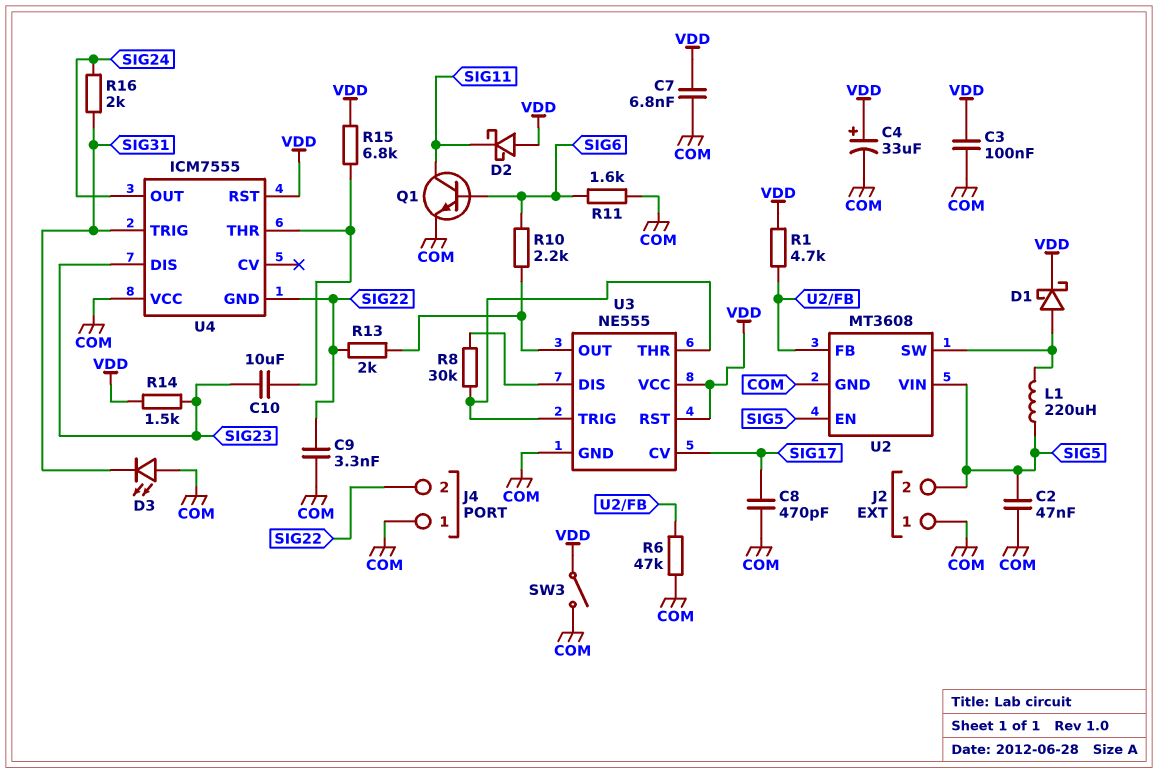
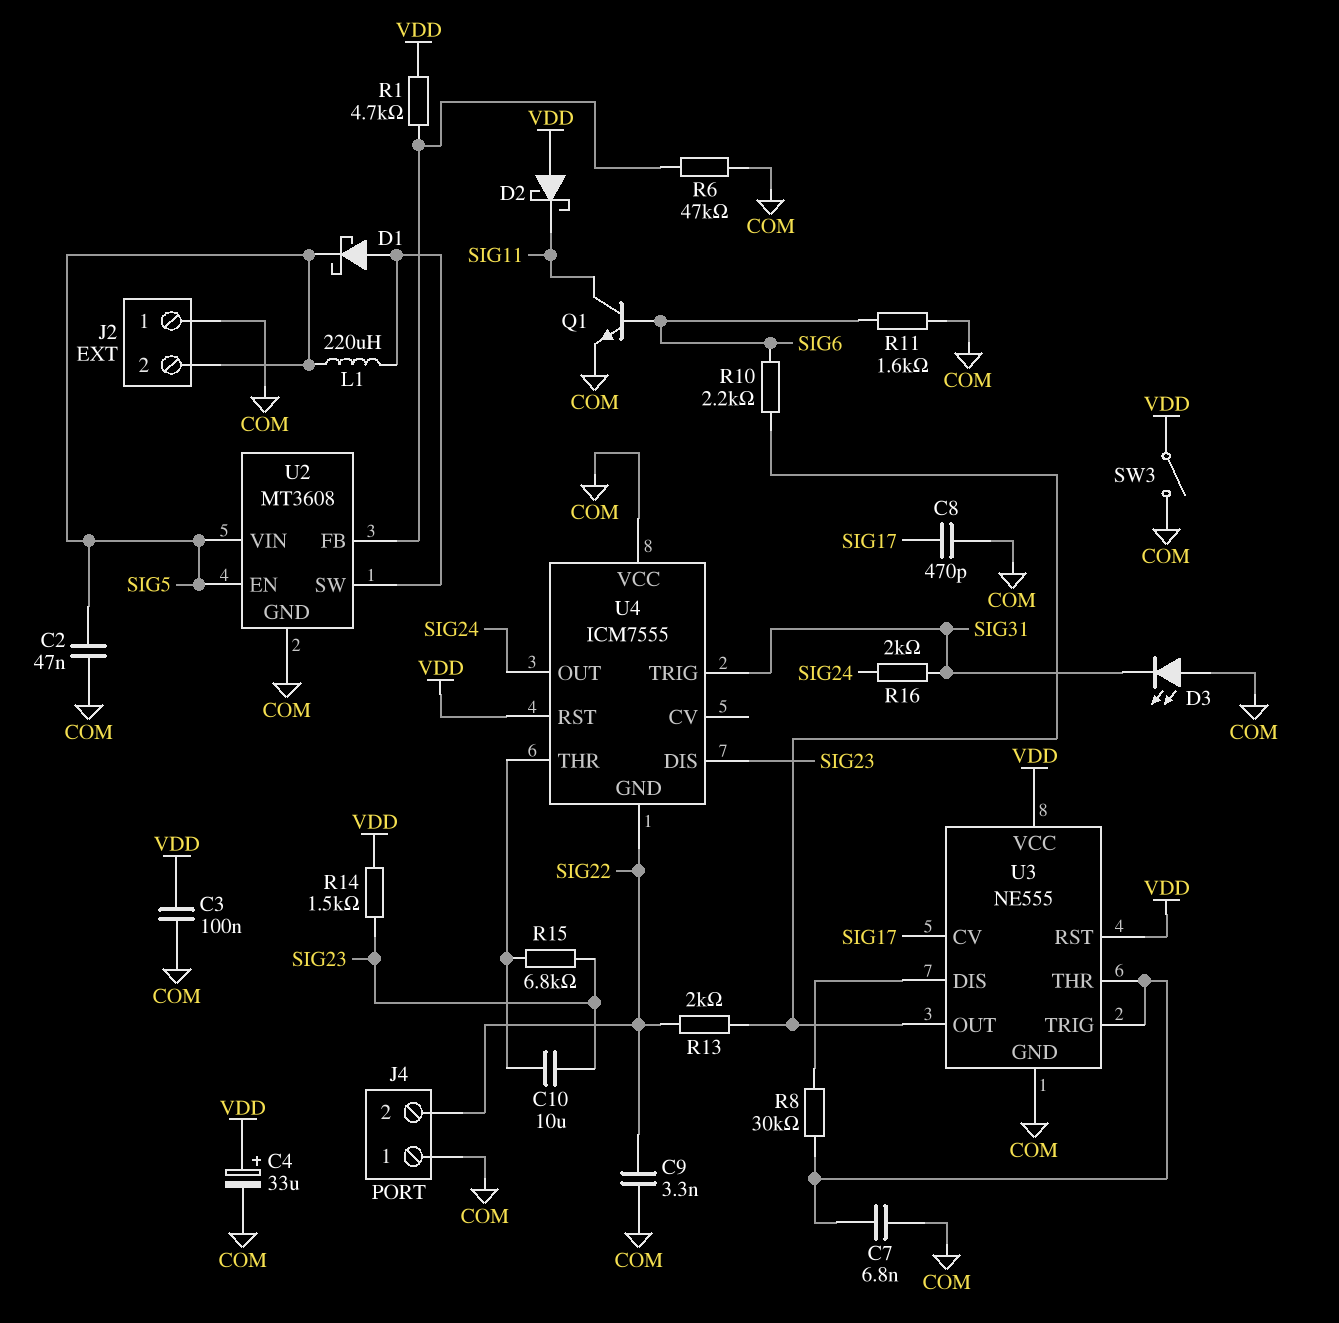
C7: 6.8nF (COM, VDD) -> 6.8nF (COM, U3/THR)
D1: schottky (A U2/SW, K VDD) -> schottky (A U2/SW, K SIG5)
R15: 6.8k (U4/THR, VDD) -> 6.8k (SIG23, U4/THR)

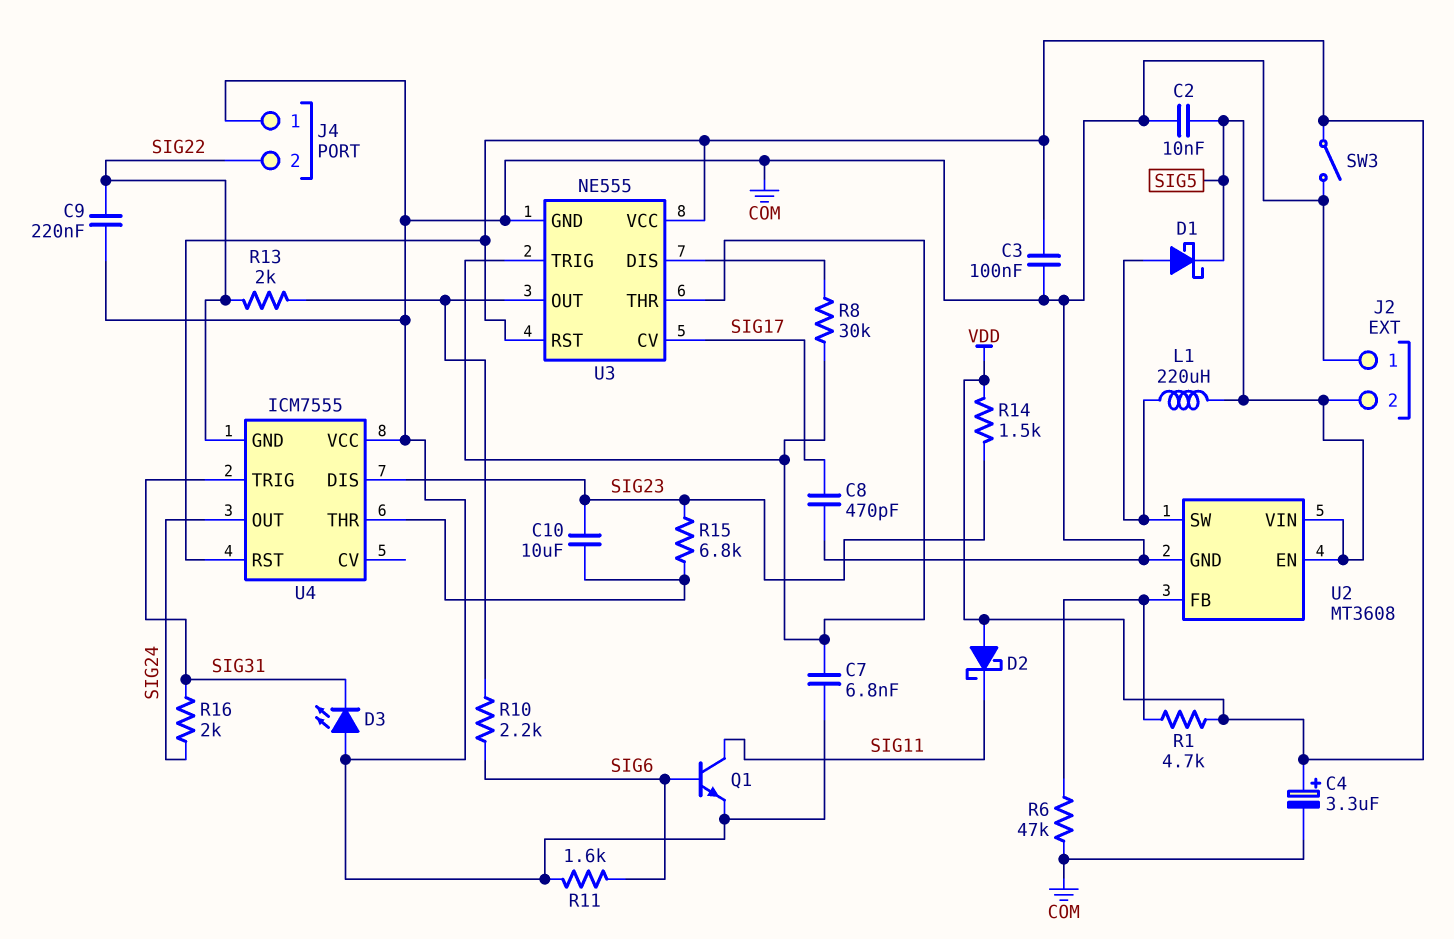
C2: 47nF (COM, SIG5) -> 10nF (COM, SIG5)
C4: 33uF (plus VDD, minus COM) -> 3.3uF (plus VDD, minus COM)
C9: 3.3nF (COM, SIG22) -> 220nF (COM, SIG22)

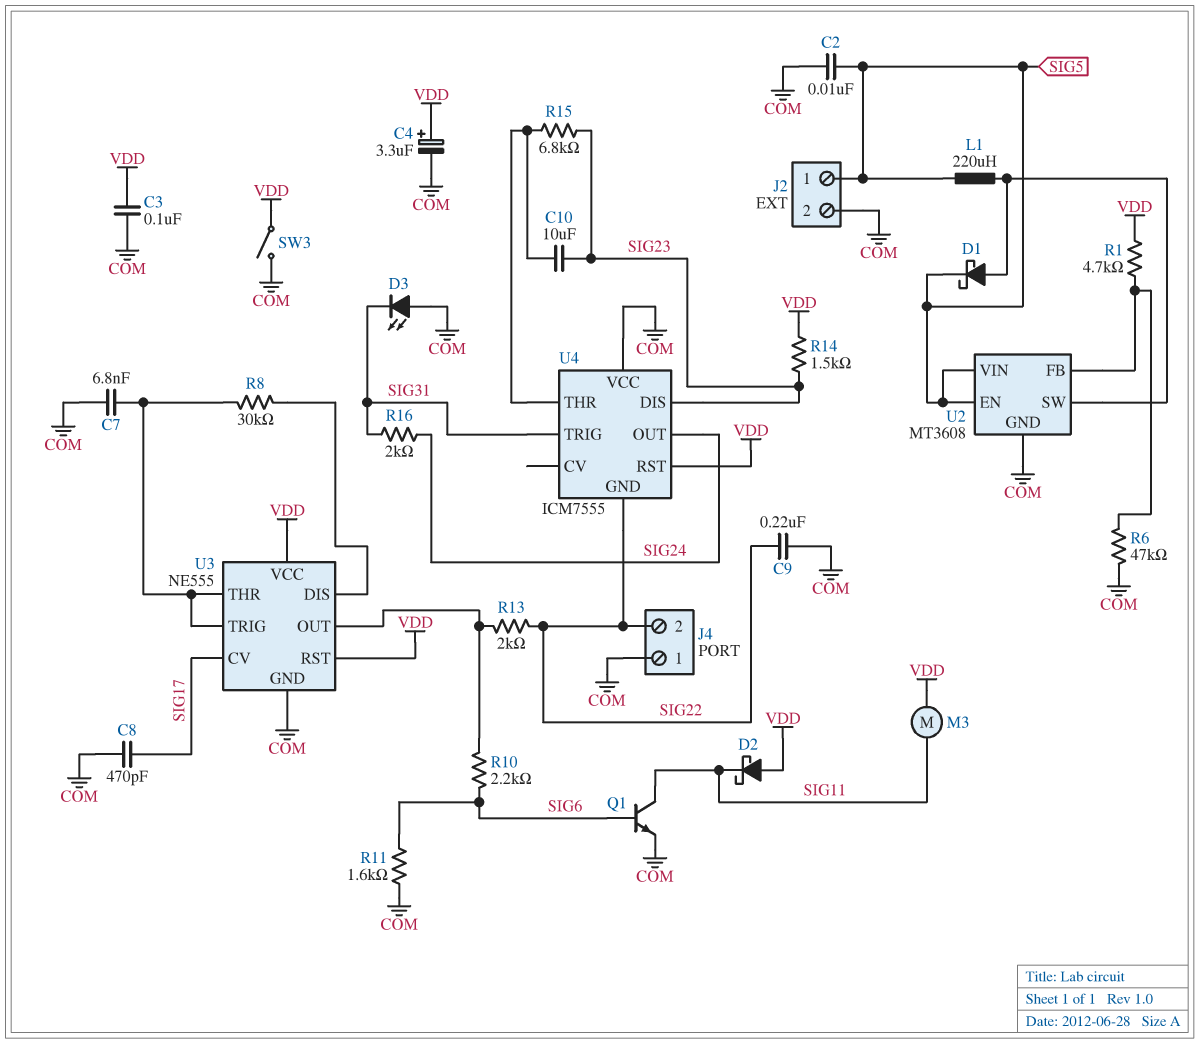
J2 pin 1: COM -> SIG5
J2 pin 2: SIG5 -> COM
M3: none -> motor (SIG11, VDD)

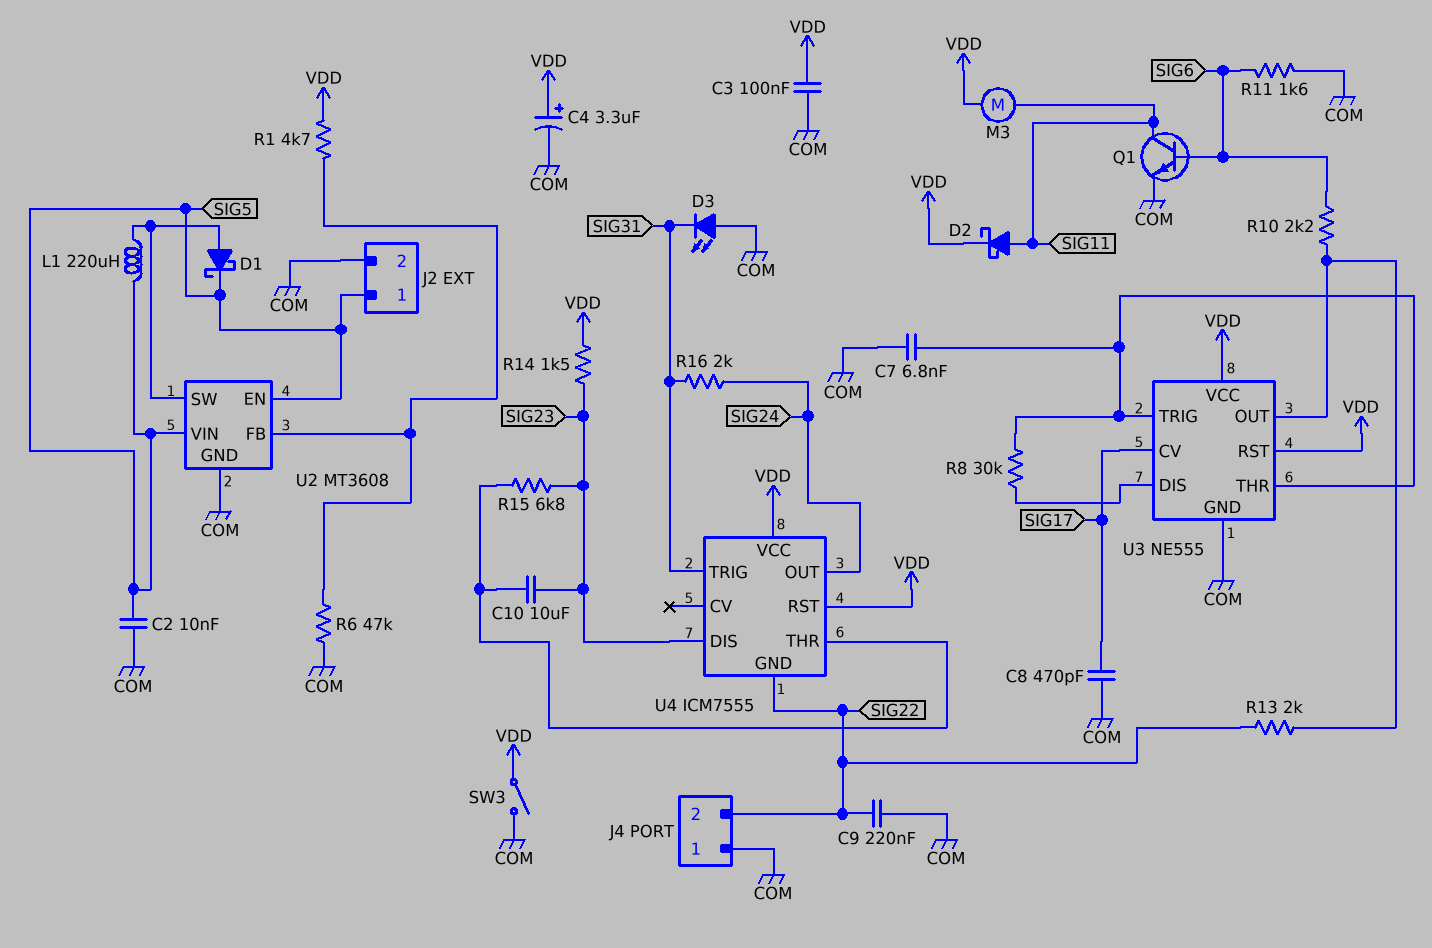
D2: schottky (A VDD, K SIG11) -> schottky (A SIG11, K VDD)
U4 pin VCC: COM -> VDD

